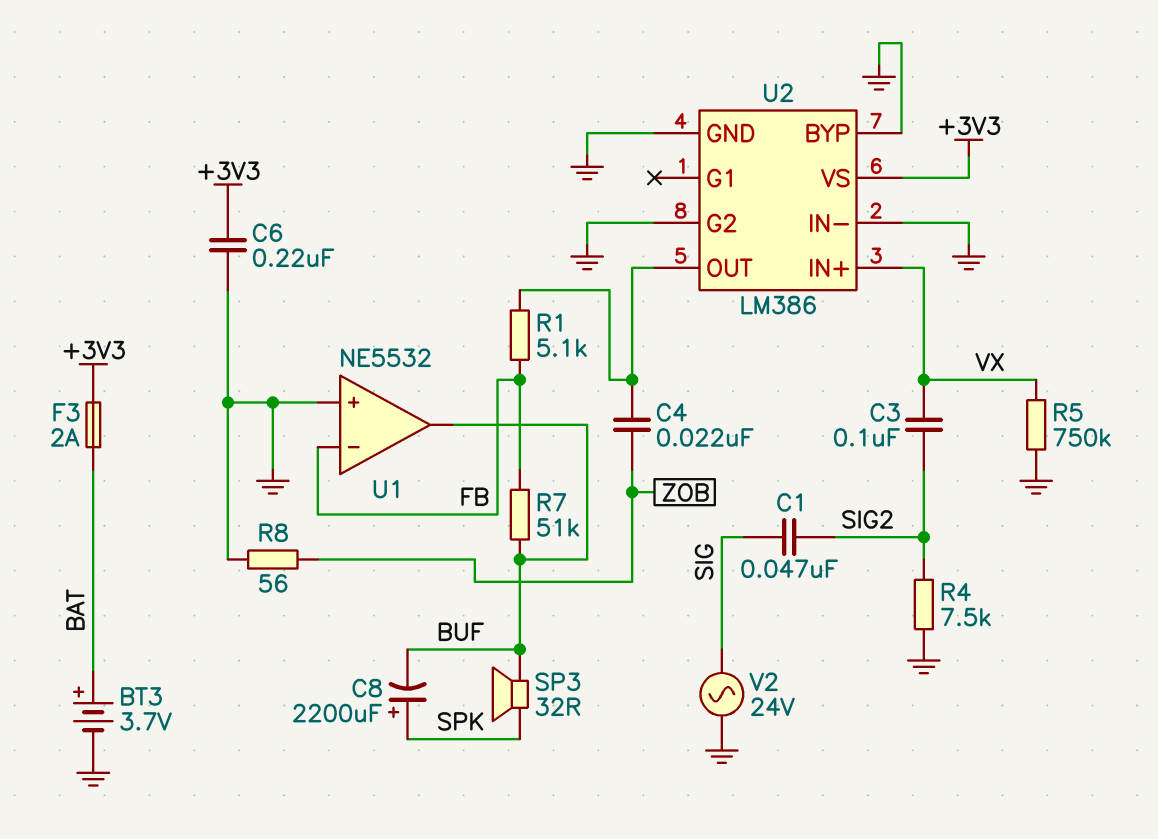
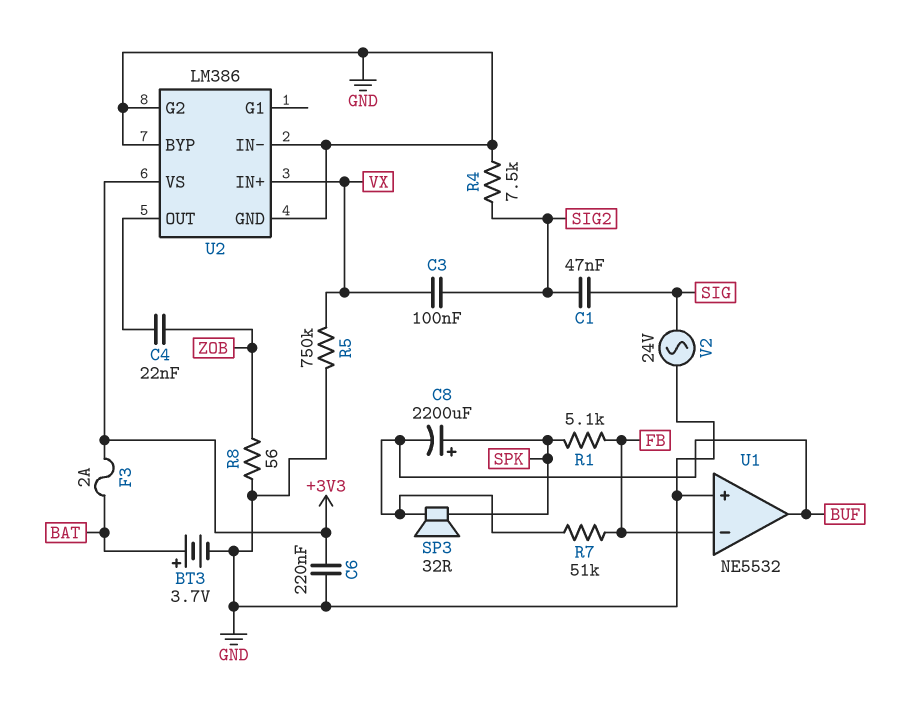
R1: 5.1k (FB, U2/OUT) -> 5.1k (FB, SPK)

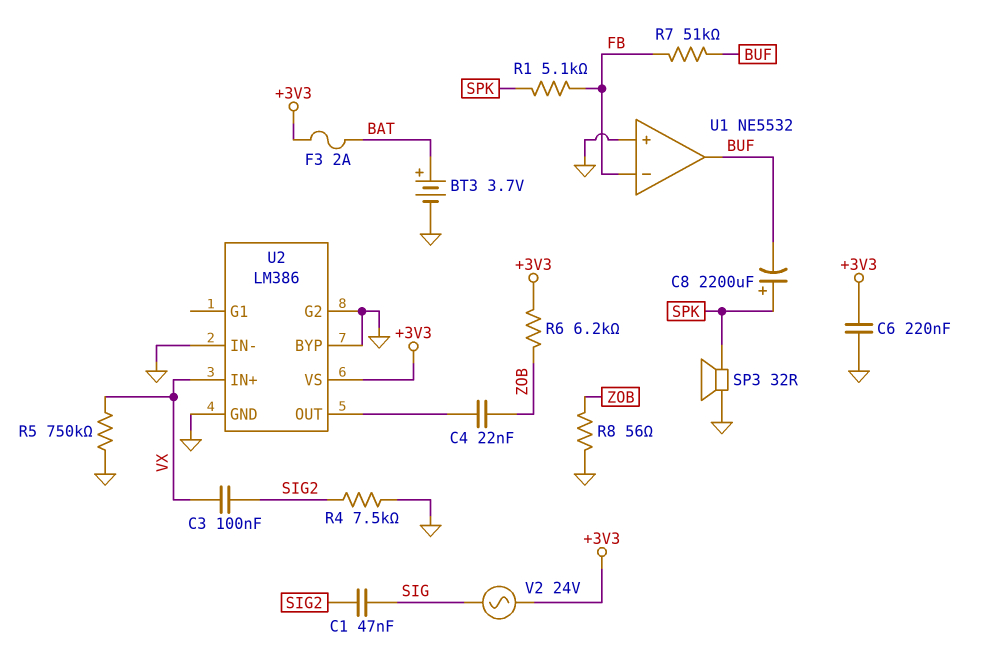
R6: none -> 6.2k (+3V3, ZOB)
SP3: speaker 32R (BUF, SPK) -> speaker 32R (GND, SPK)
V2: AC 24V (GND, SIG) -> AC 24V (+3V3, SIG)

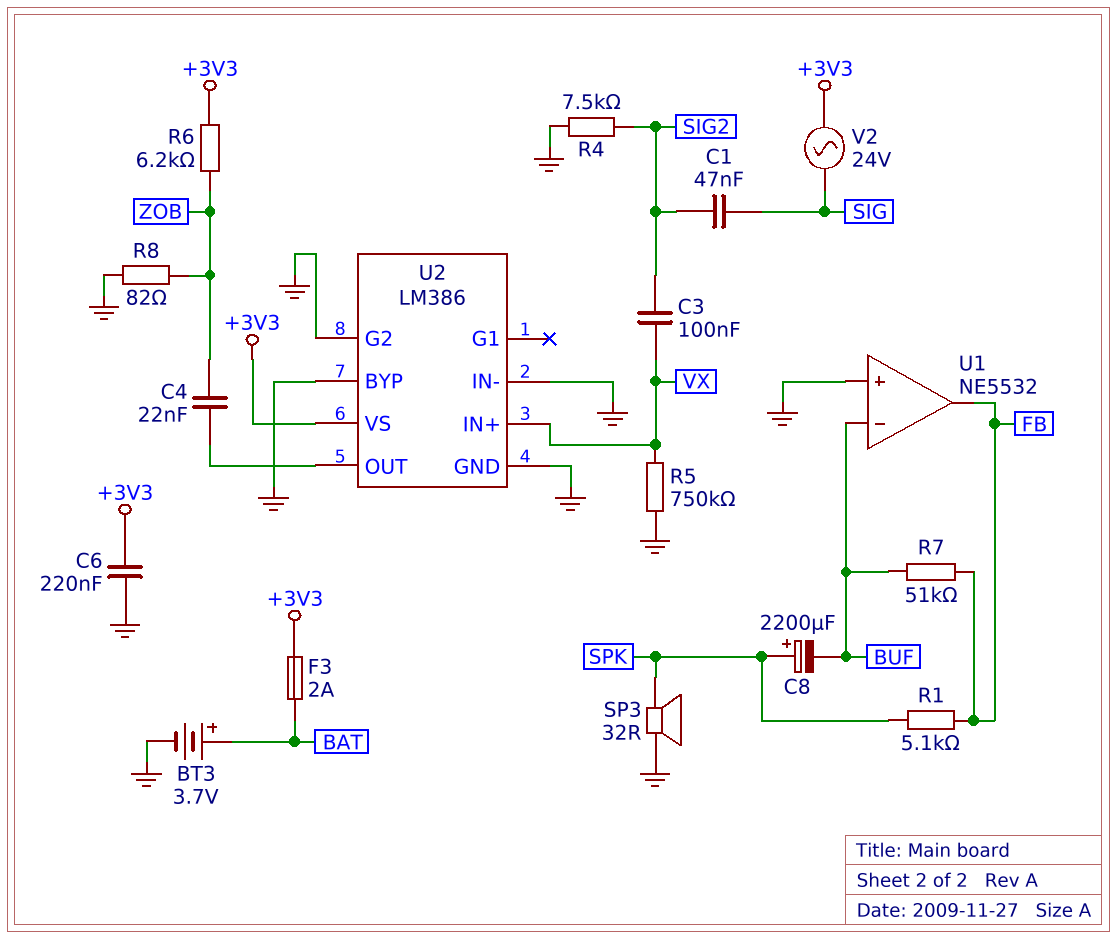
R8: 56 (GND, ZOB) -> 82 (GND, ZOB)
U1 pin in-: FB -> BUF
U1 pin out: BUF -> FB

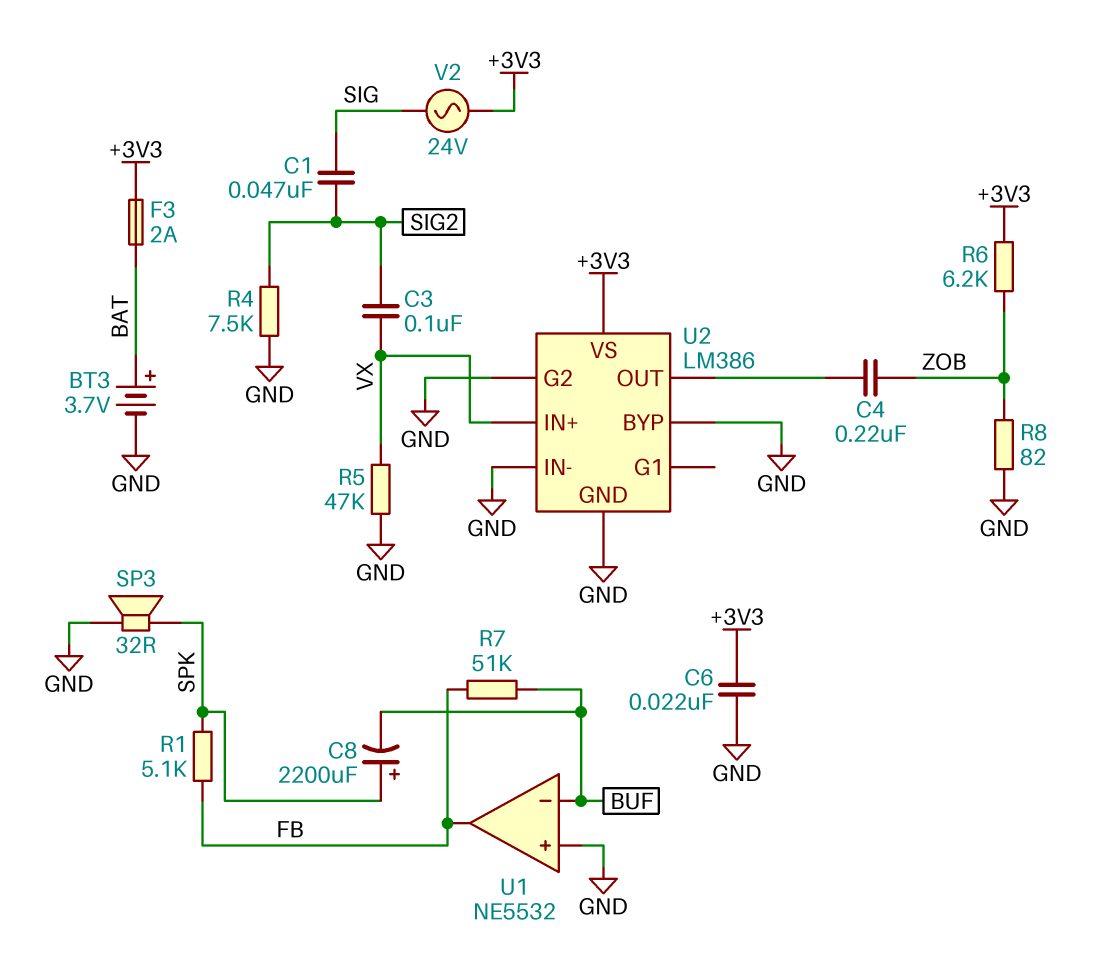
C4: 22nF (U2/OUT, ZOB) -> 220nF (U2/OUT, ZOB)
C6: 220nF (+3V3, GND) -> 22nF (+3V3, GND)
R5: 750k (GND, VX) -> 47k (GND, VX)

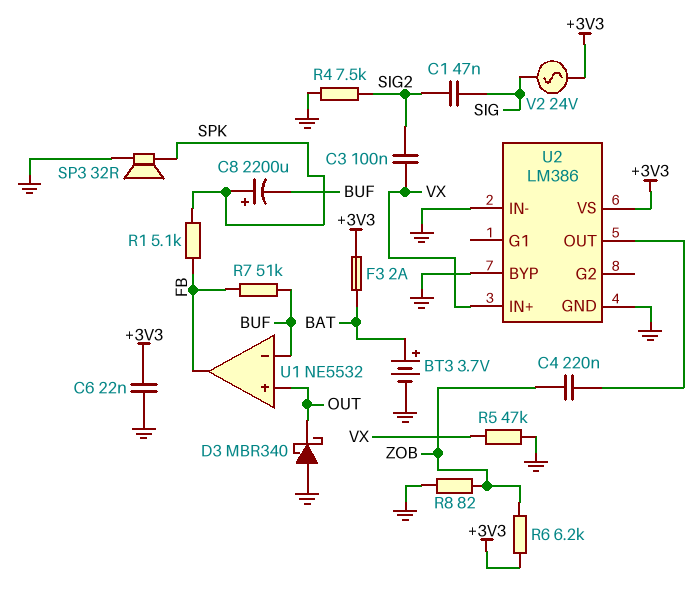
D3: none -> schottky MBR340 (A GND, K OUT)
U1 pin in+: GND -> OUT
U2 pin G2: GND -> none

